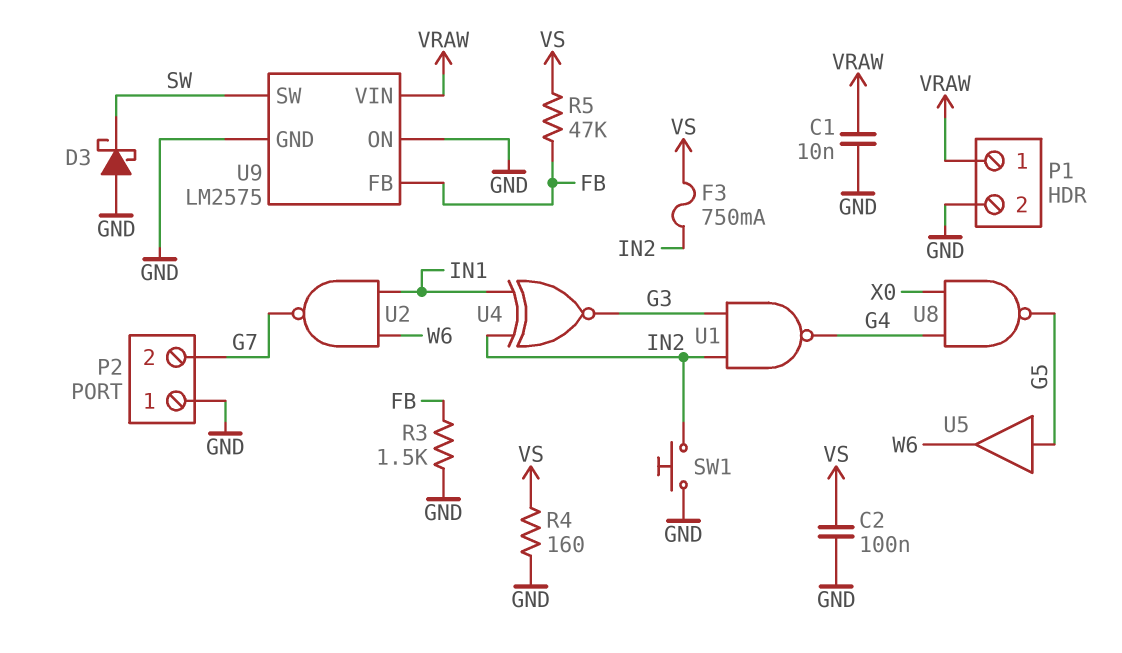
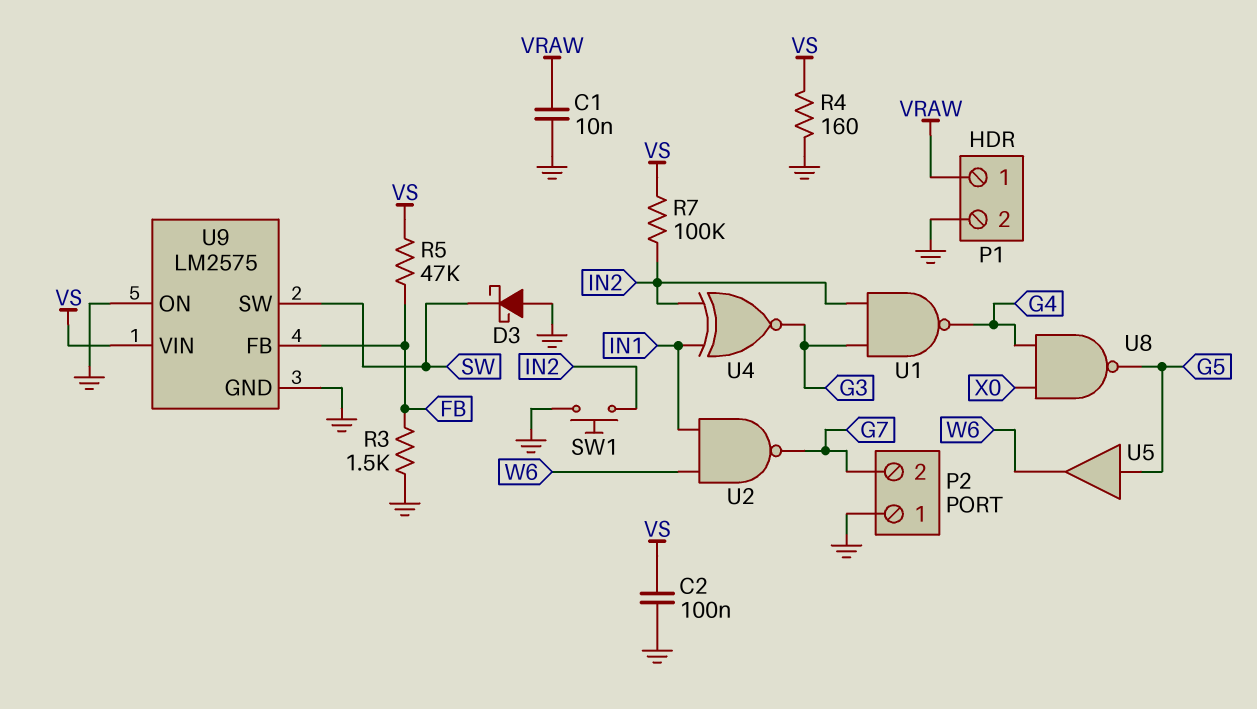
F3: 750mA (IN2, VS) -> none
R7: none -> 100k (IN2, VS)
U9 pin VIN: VRAW -> VS

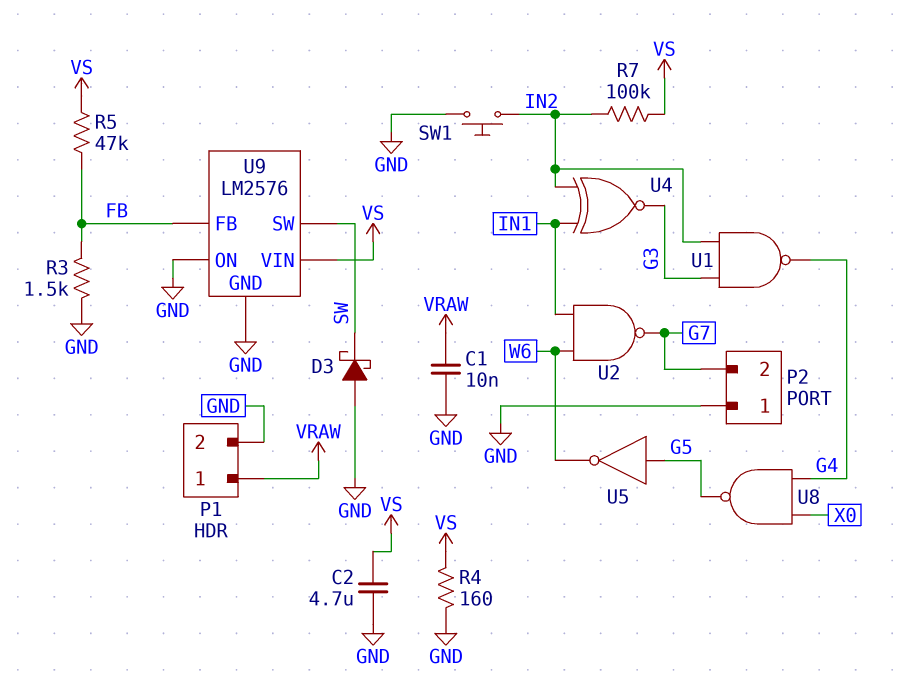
C2: 100nF (GND, VS) -> 4.7uF (GND, VS)
U5: buffer (in G5, out W6) -> NOT (in G5, out W6)
U9: LM2575 -> LM2576

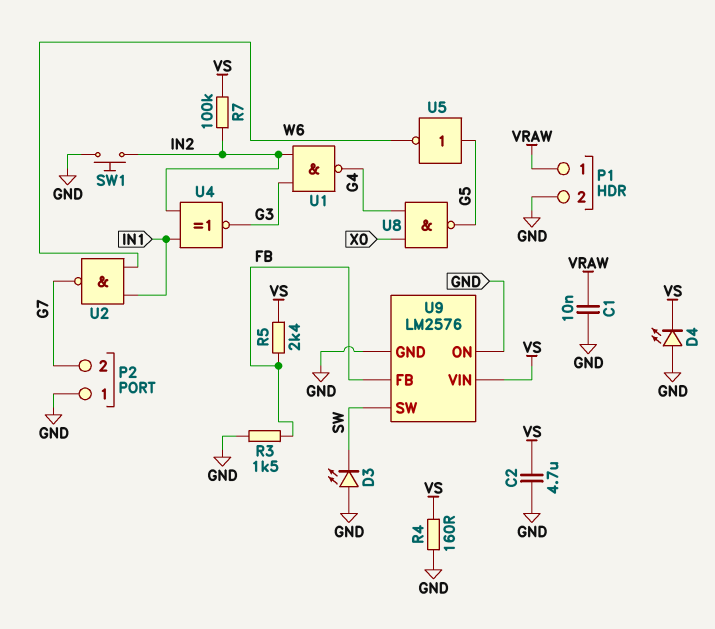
D3: schottky (A GND, K SW) -> LED (A GND, K SW)
D4: none -> LED (A GND, K VS)
R5: 47k (FB, VS) -> 2.4k (FB, VS)

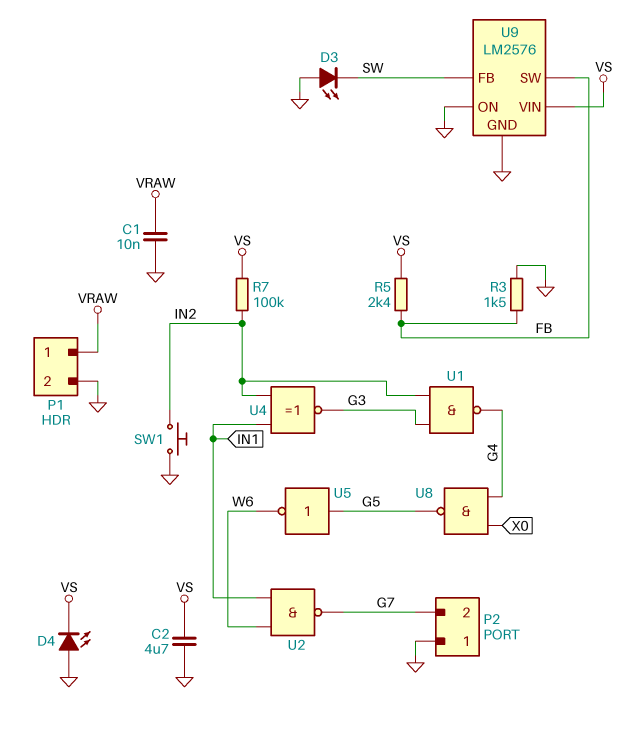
R4: 160 (GND, VS) -> none
U9 pin FB: FB -> SW
U9 pin SW: SW -> FB

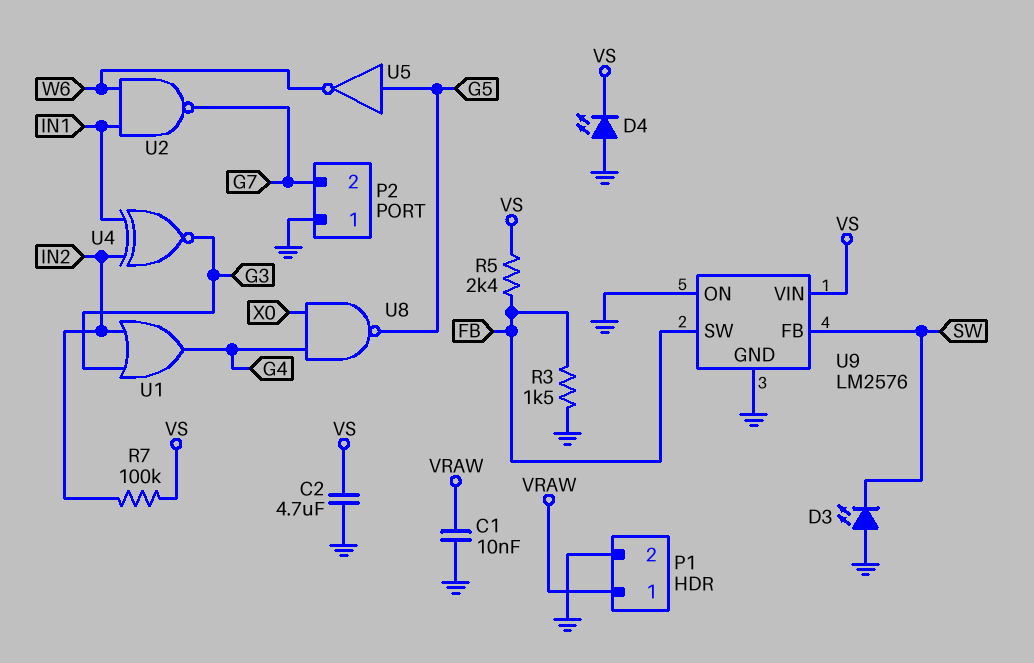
SW1: button (GND, IN2) -> none
U1: NAND (in G3, in IN2, out G4) -> OR (in G3, in IN2, out G4)

